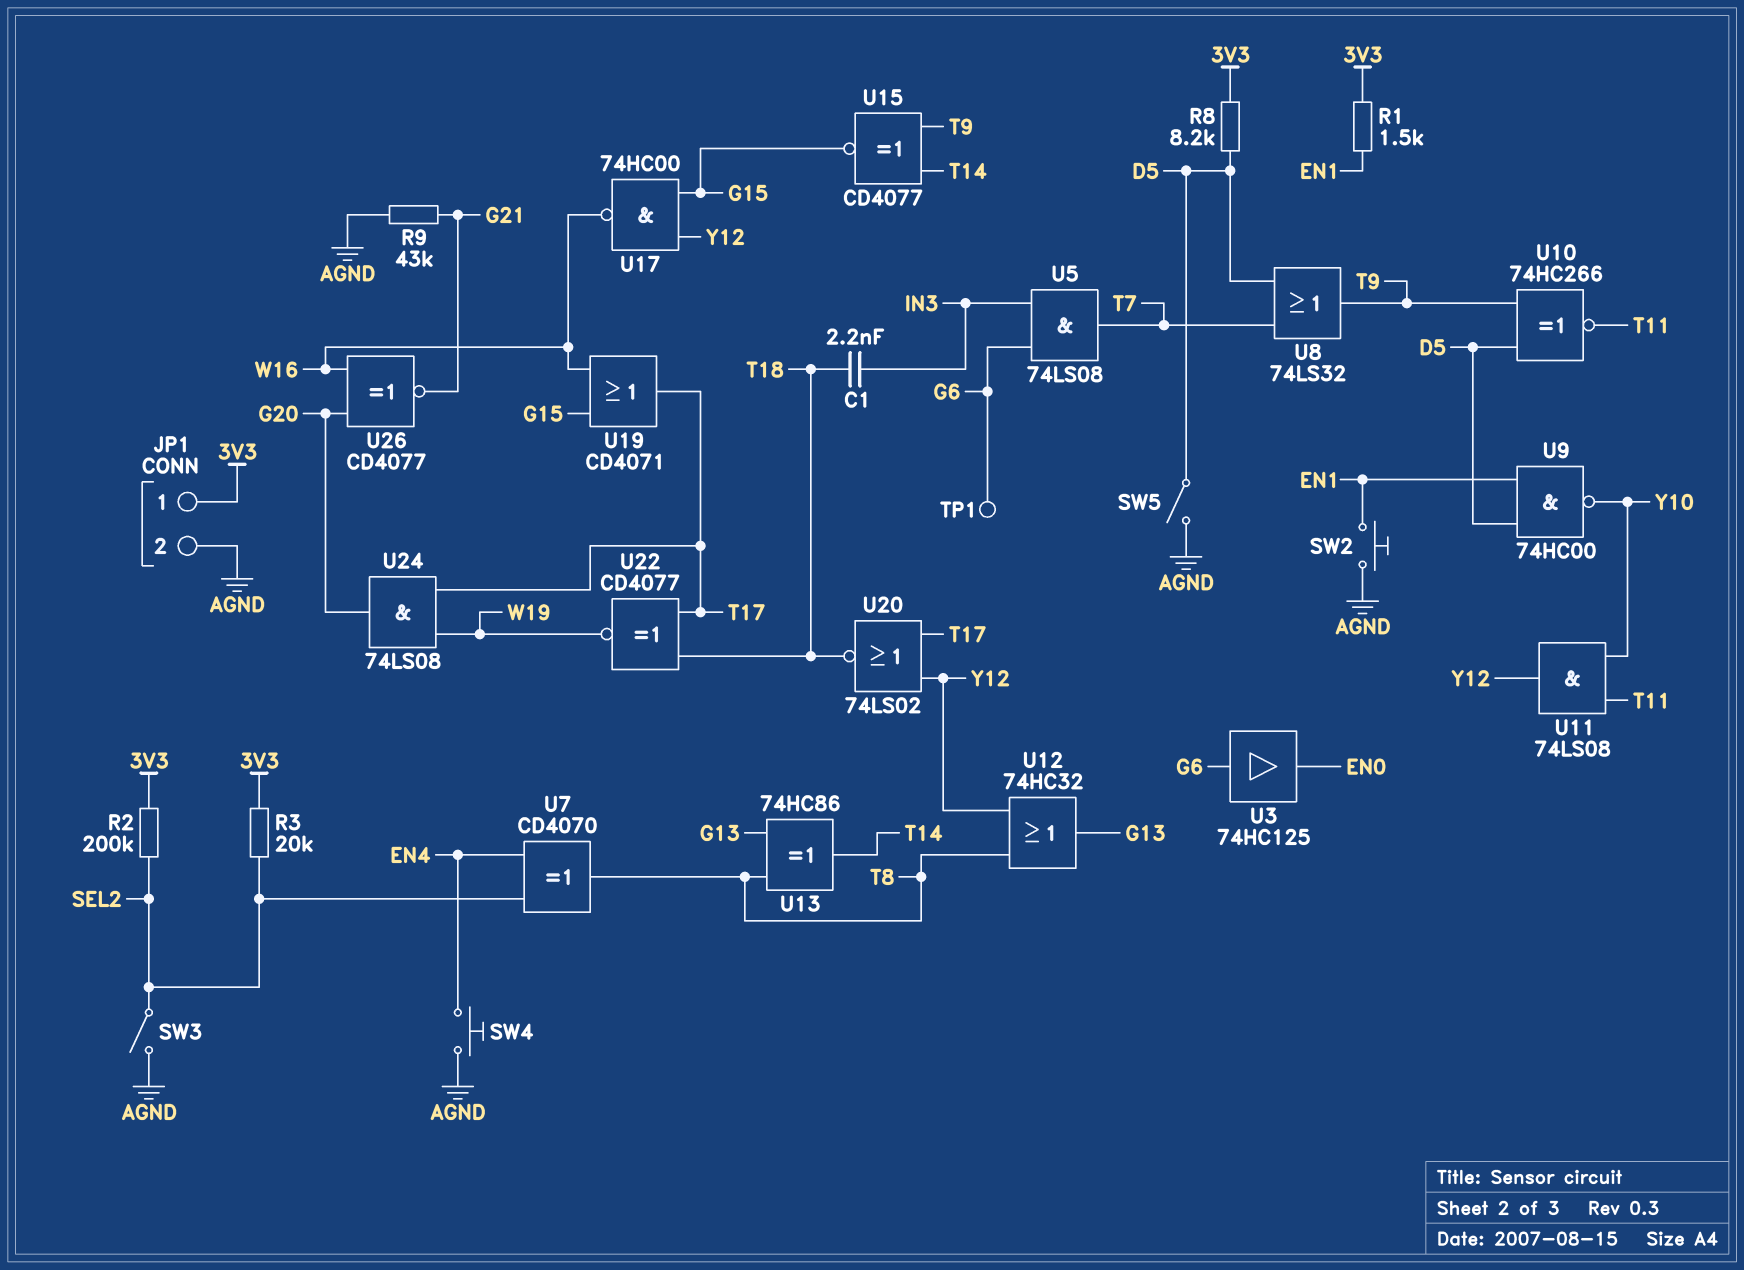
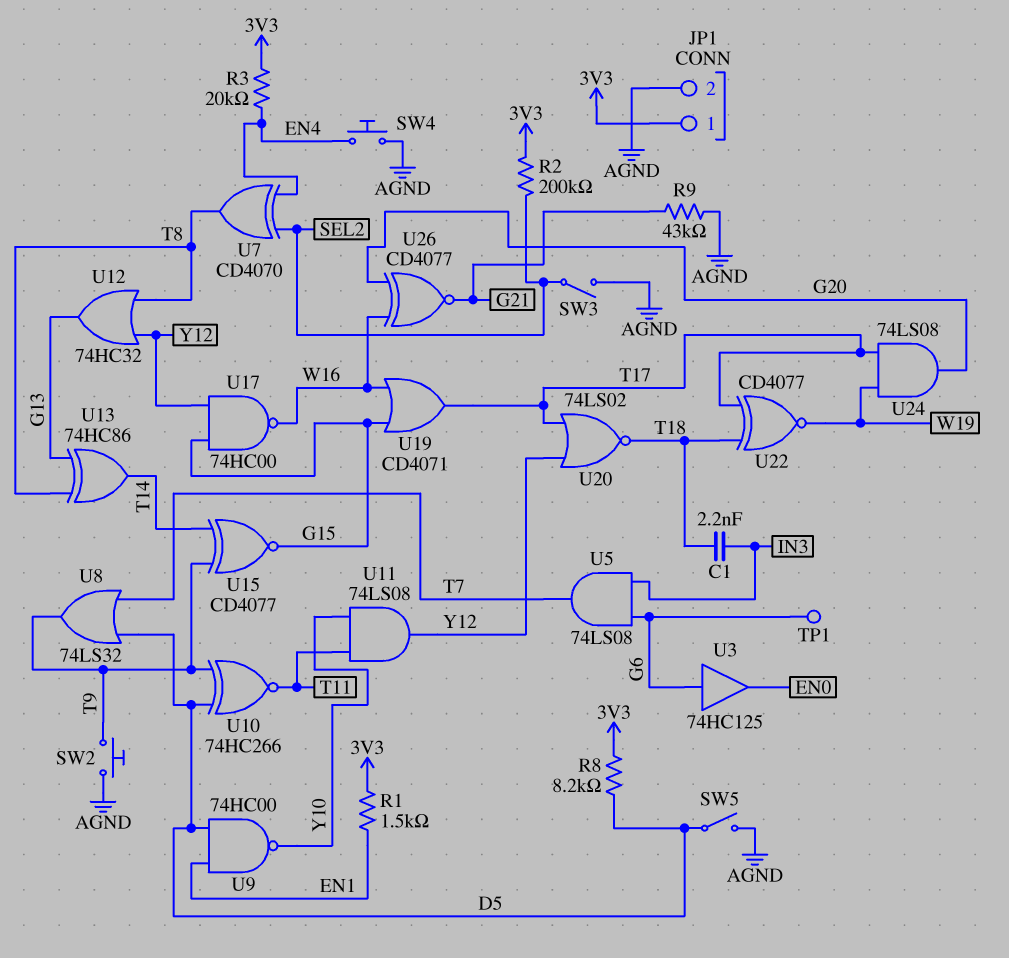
R3: 20k (3V3, SEL2) -> 20k (3V3, EN4)
SW2: button (AGND, EN1) -> button (AGND, T9)

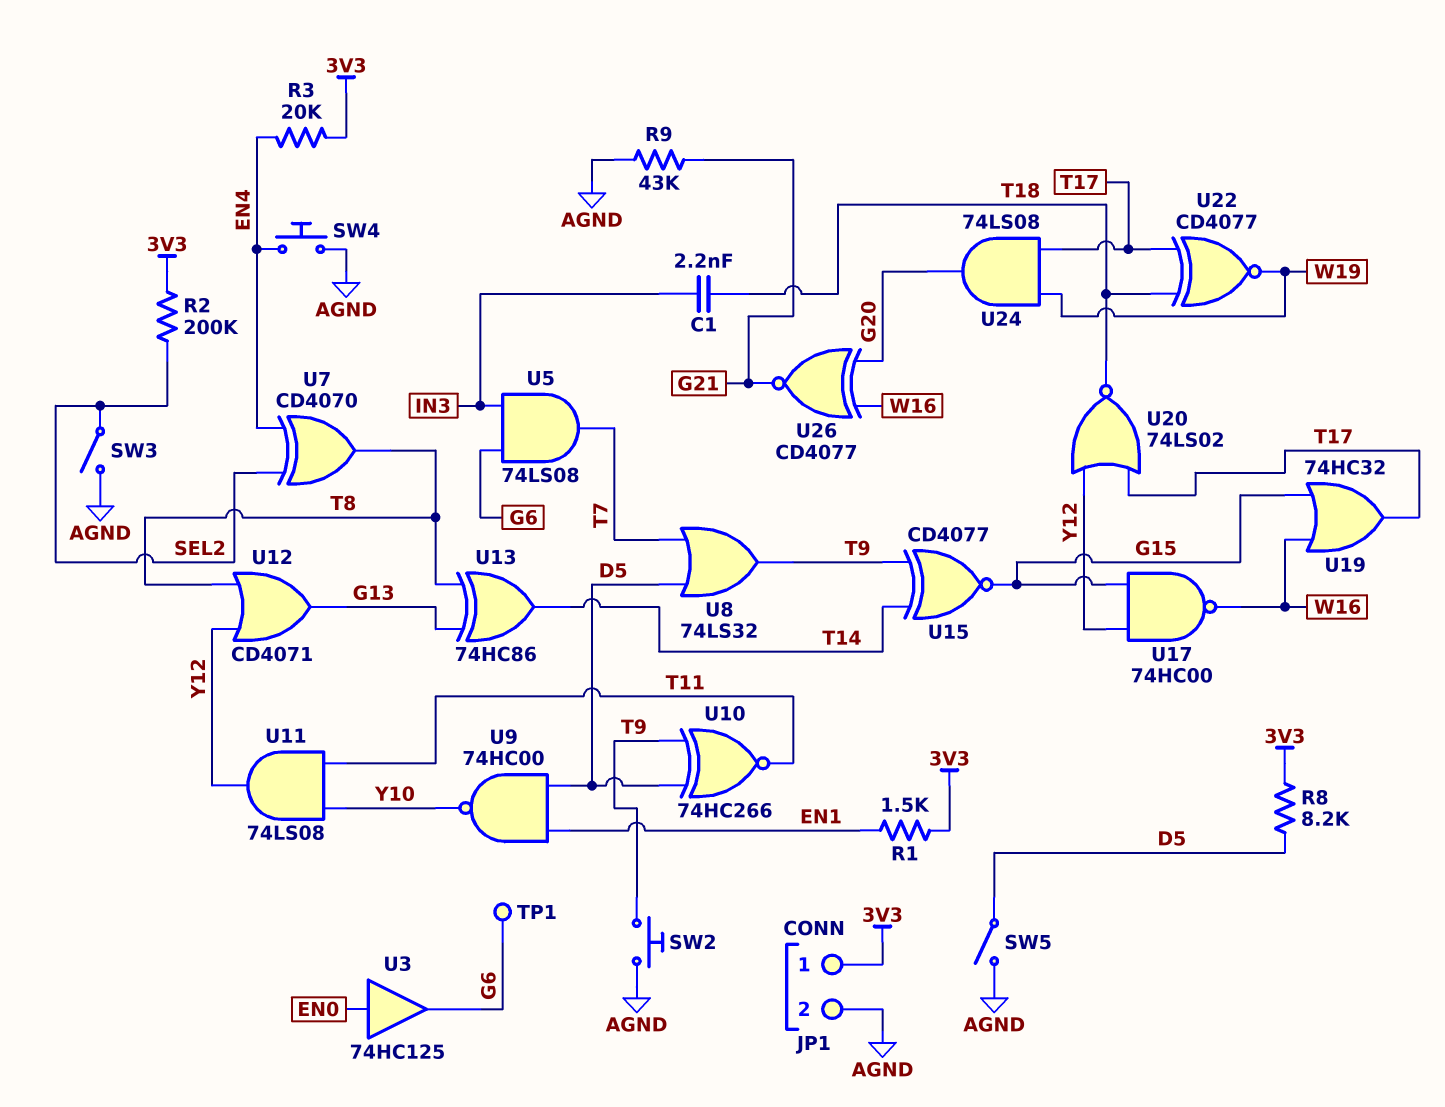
U3: buffer 74HC125 (in G6, out EN0) -> buffer 74HC125 (in EN0, out G6)
U12: OR 74HC32 (in T8, in Y12, out G13) -> OR CD4071 (in T8, in Y12, out G13)
U19: OR CD4071 (in G15, in W16, out T17) -> OR 74HC32 (in G15, in W16, out T17)

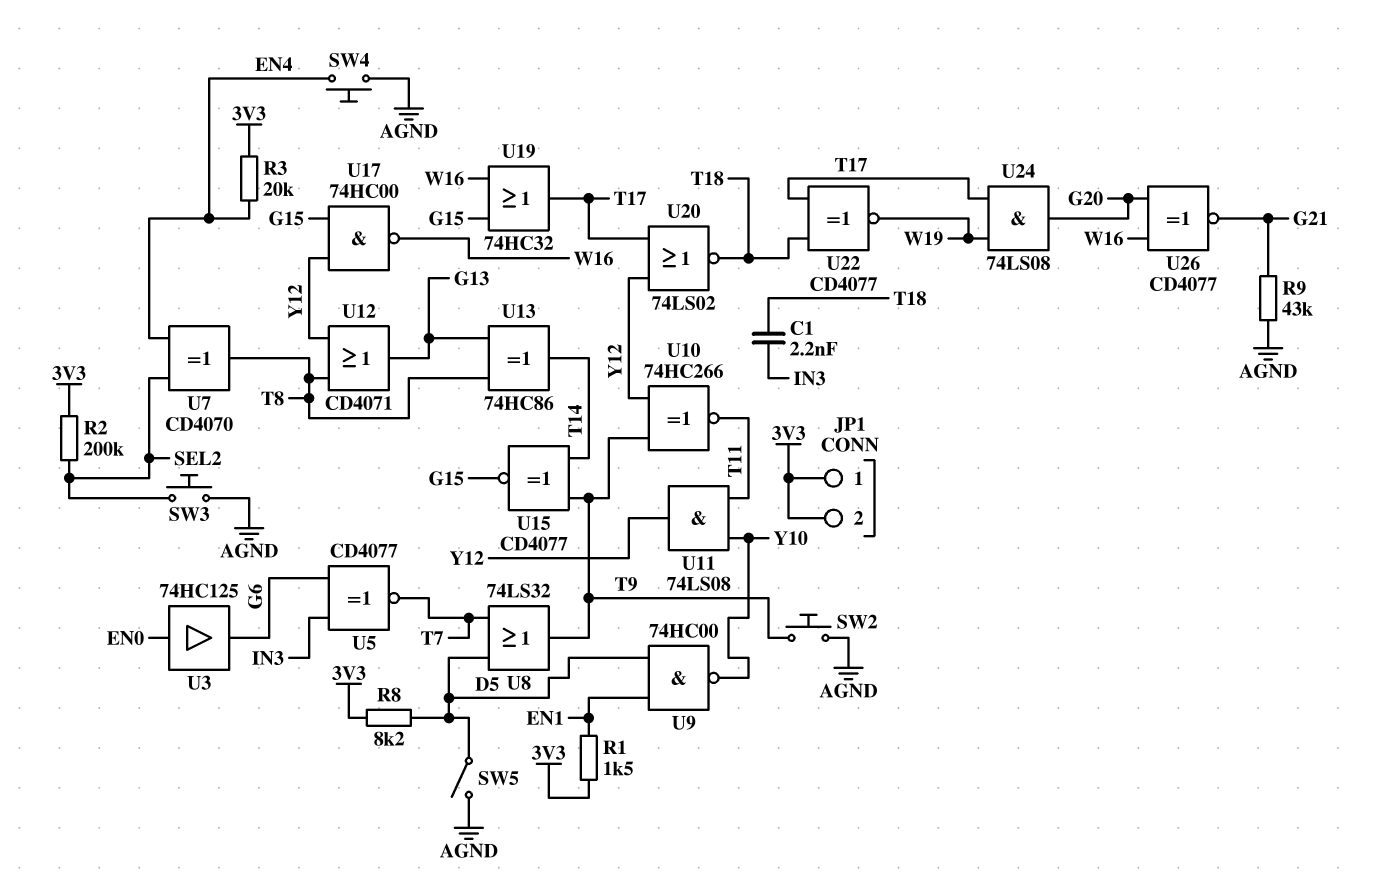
JP1 pin 2: AGND -> 3V3
SW3: switch (AGND, SEL2) -> button (AGND, SEL2)
TP1: test point (G6) -> none
U5: AND 74LS08 (in G6, in IN3, out T7) -> XNOR CD4077 (in G6, in IN3, out T7)
U10: XNOR 74HC266 (in D5, in T9, out T11) -> XNOR 74HC266 (in T9, in Y12, out T11)

